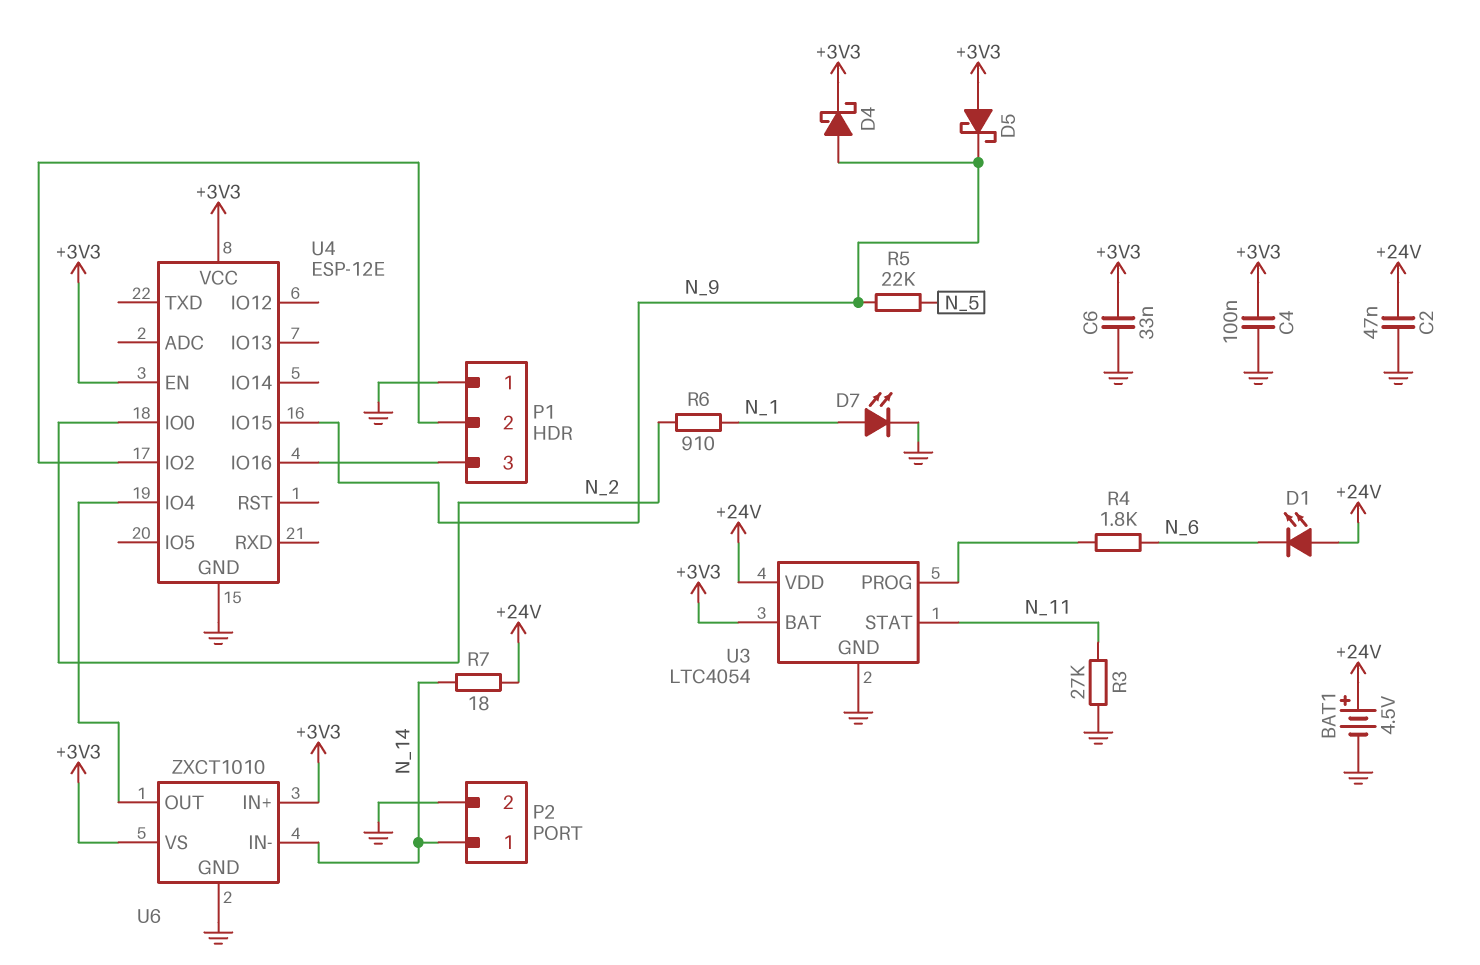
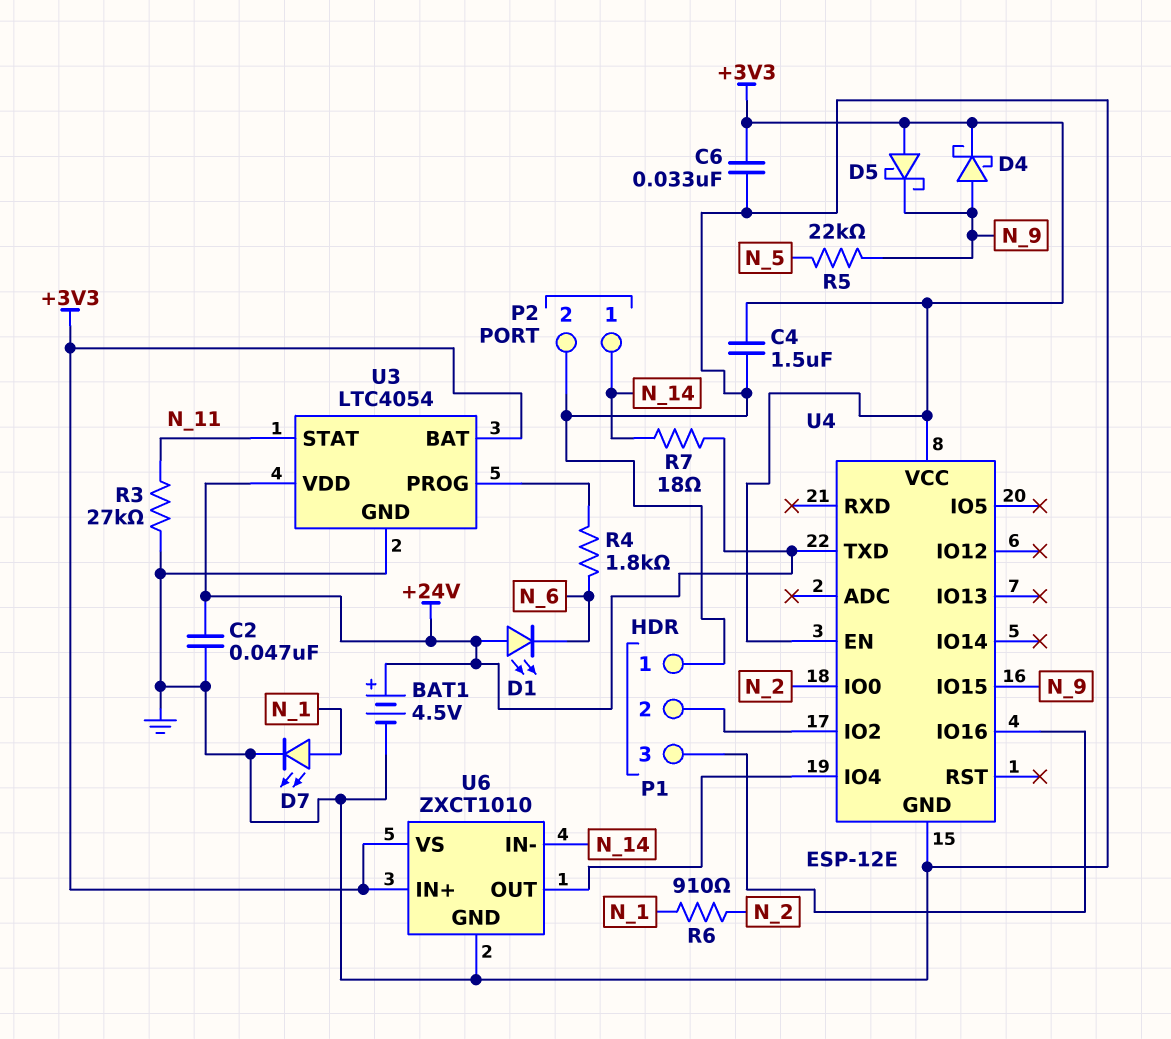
C4: 100nF (+3V3, GND) -> 1.5uF (+3V3, GND)
U4 pin TXD: none -> +24V

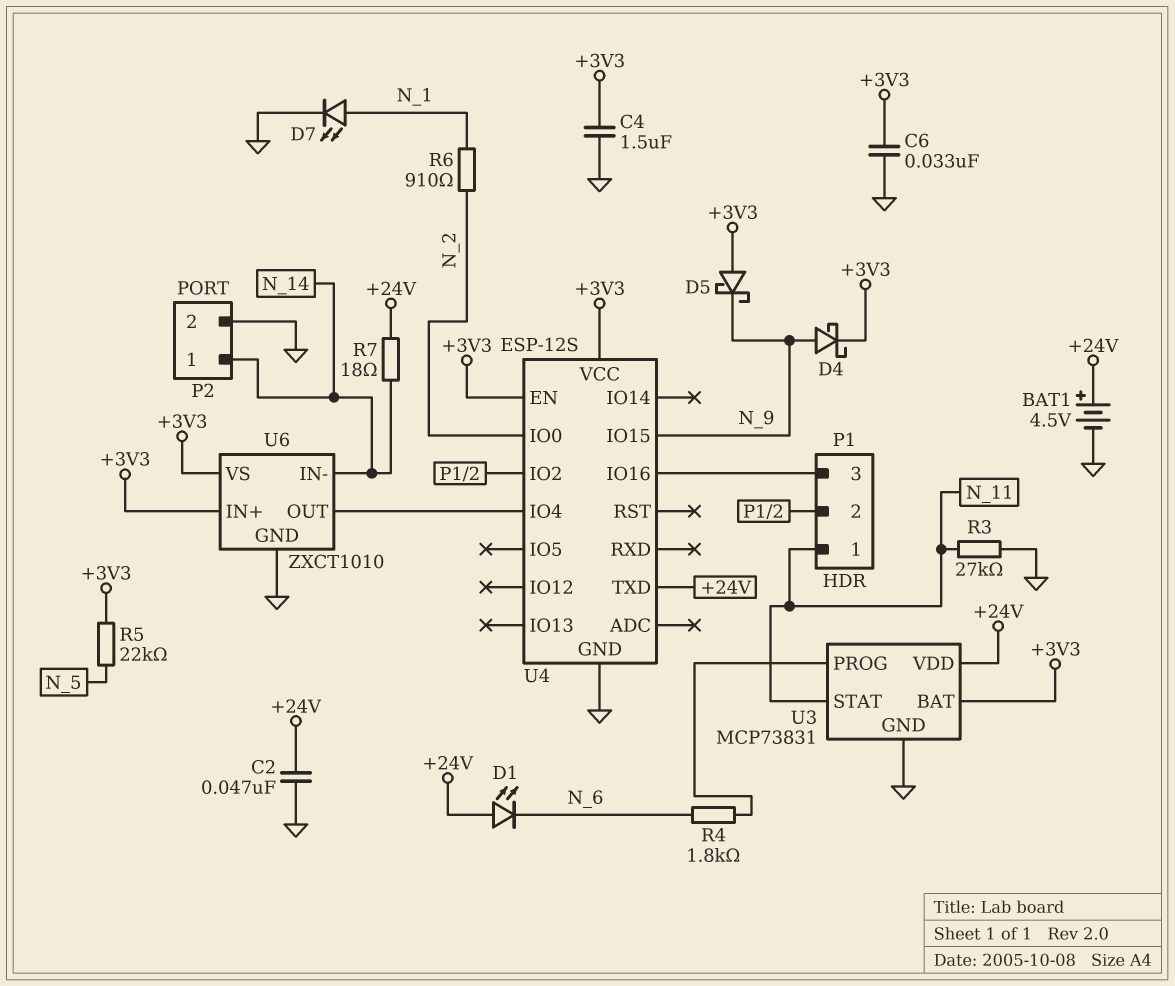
P1 pin 1: GND -> N_11
R5: 22k (N_5, N_9) -> 22k (+3V3, N_5)
U3: LTC4054 -> MCP73831
U4: ESP-12E -> ESP-12S

